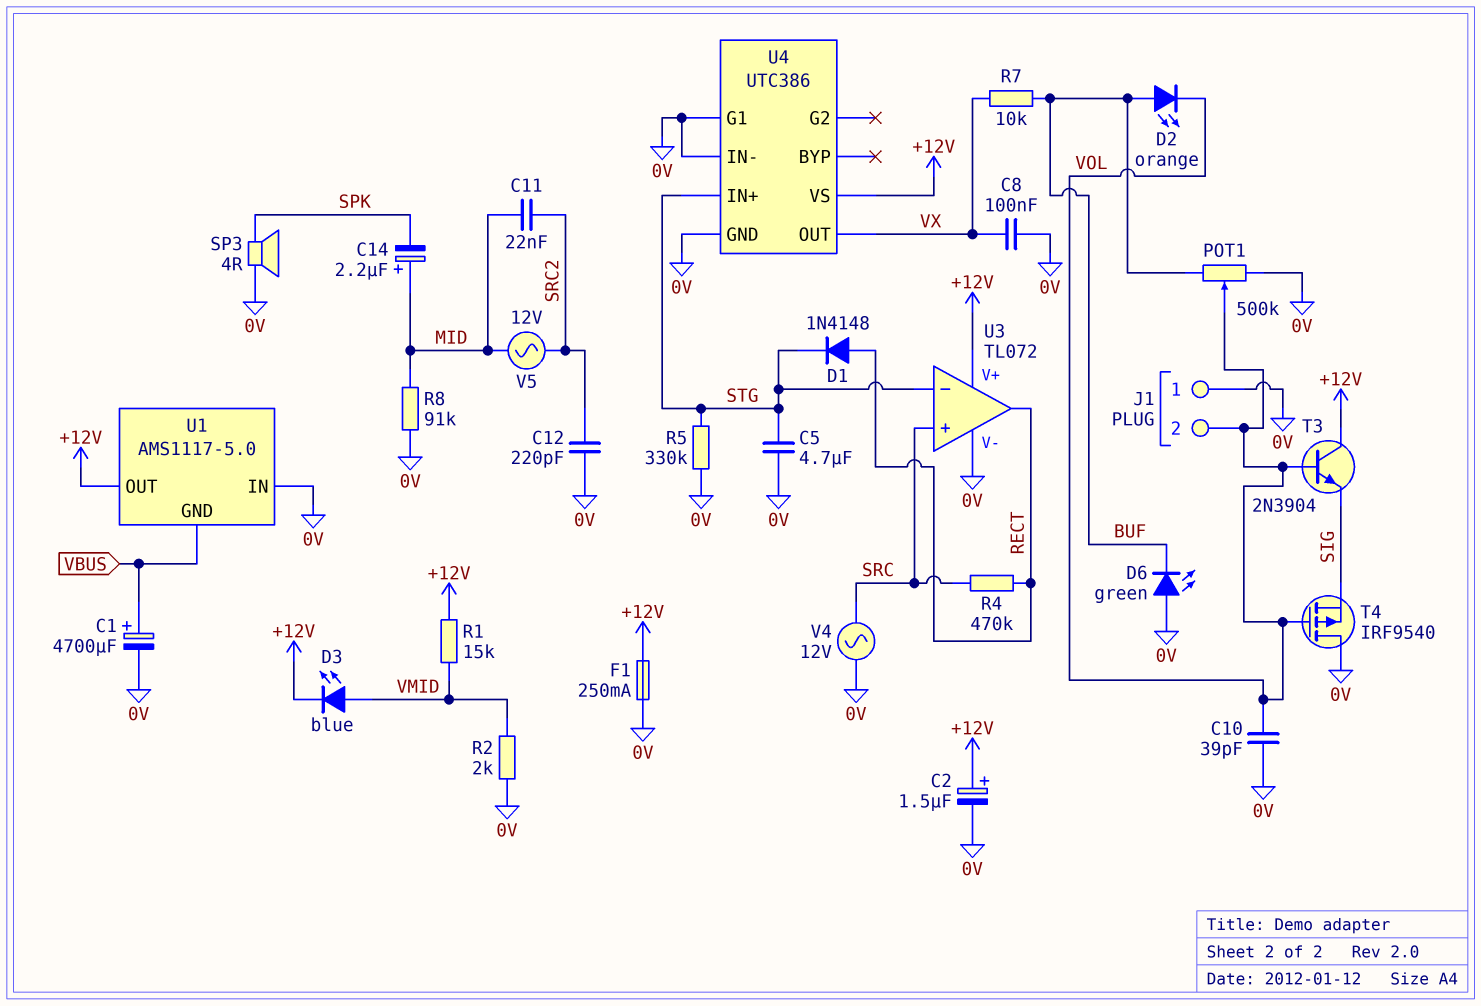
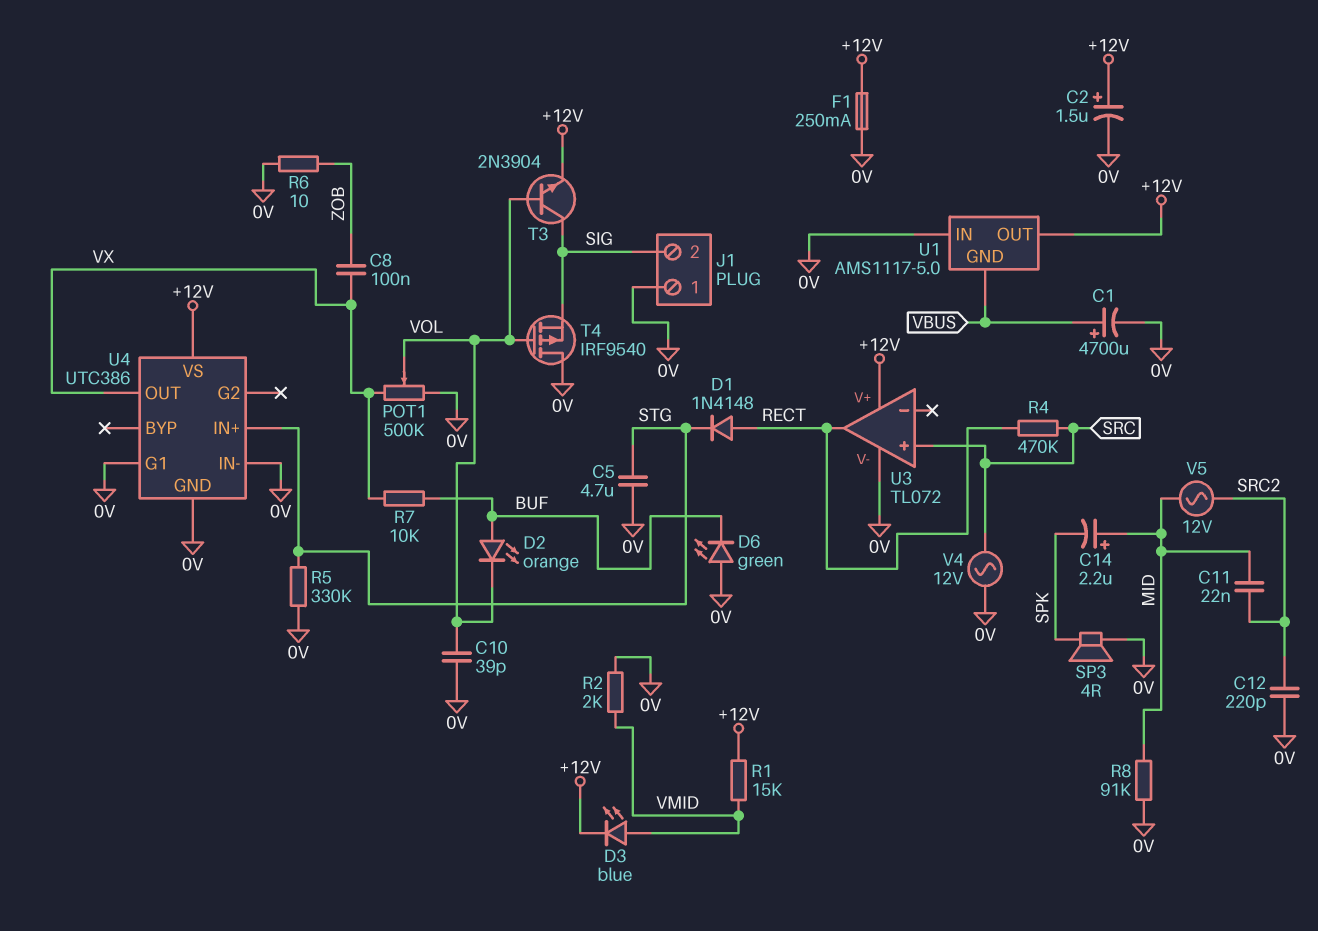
C8: 100nF (0V, VX) -> 100nF (VX, ZOB)
J1 pin 2: VOL -> SIG
POT1: 500k (0V, BUF, wiper VOL) -> 500k (0V, VX, wiper VOL)
R6: none -> 10 (0V, ZOB)
T3: NPN 2N3904 (B VOL, C +12V, E SIG) -> NPN 2N3904 (B VOL, C SIG, E +12V)
U3 pin in-: STG -> none

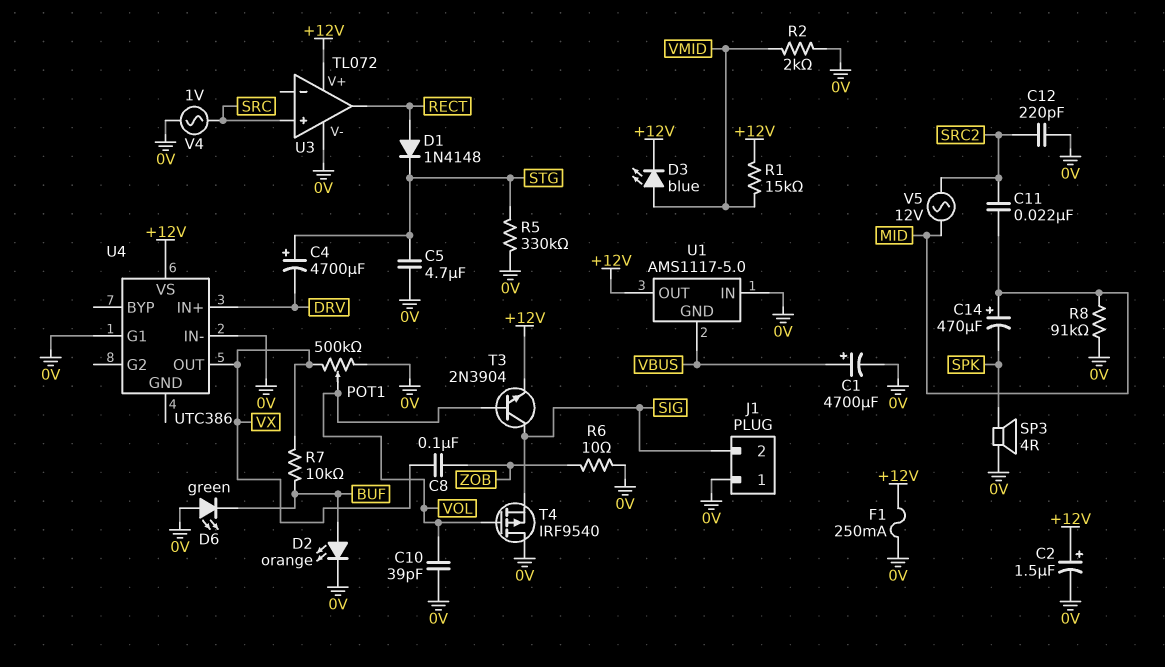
C4: none -> 4700uF (plus STG, minus DRV)
C14: 2.2uF (plus MID, minus SPK) -> 470uF (plus MID, minus SPK)
D2: LED orange (A BUF, K VOL) -> LED orange (A BUF, K 0V)
R4: 470k (RECT, SRC) -> none
U4 pin GND: 0V -> none
U4 pin IN+: STG -> DRV
V4: AC 12V (0V, SRC) -> AC 1V (0V, SRC)

